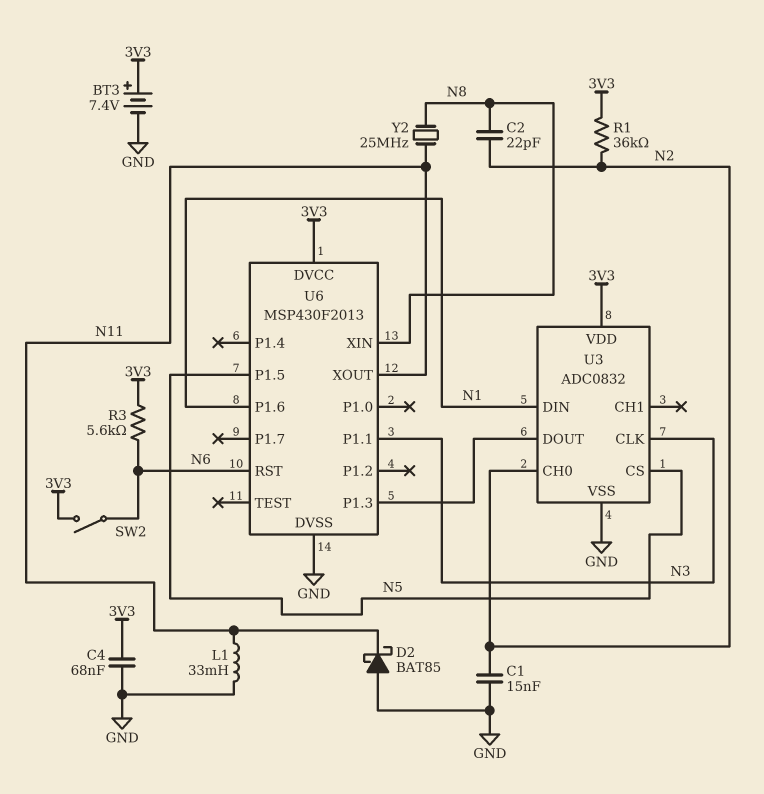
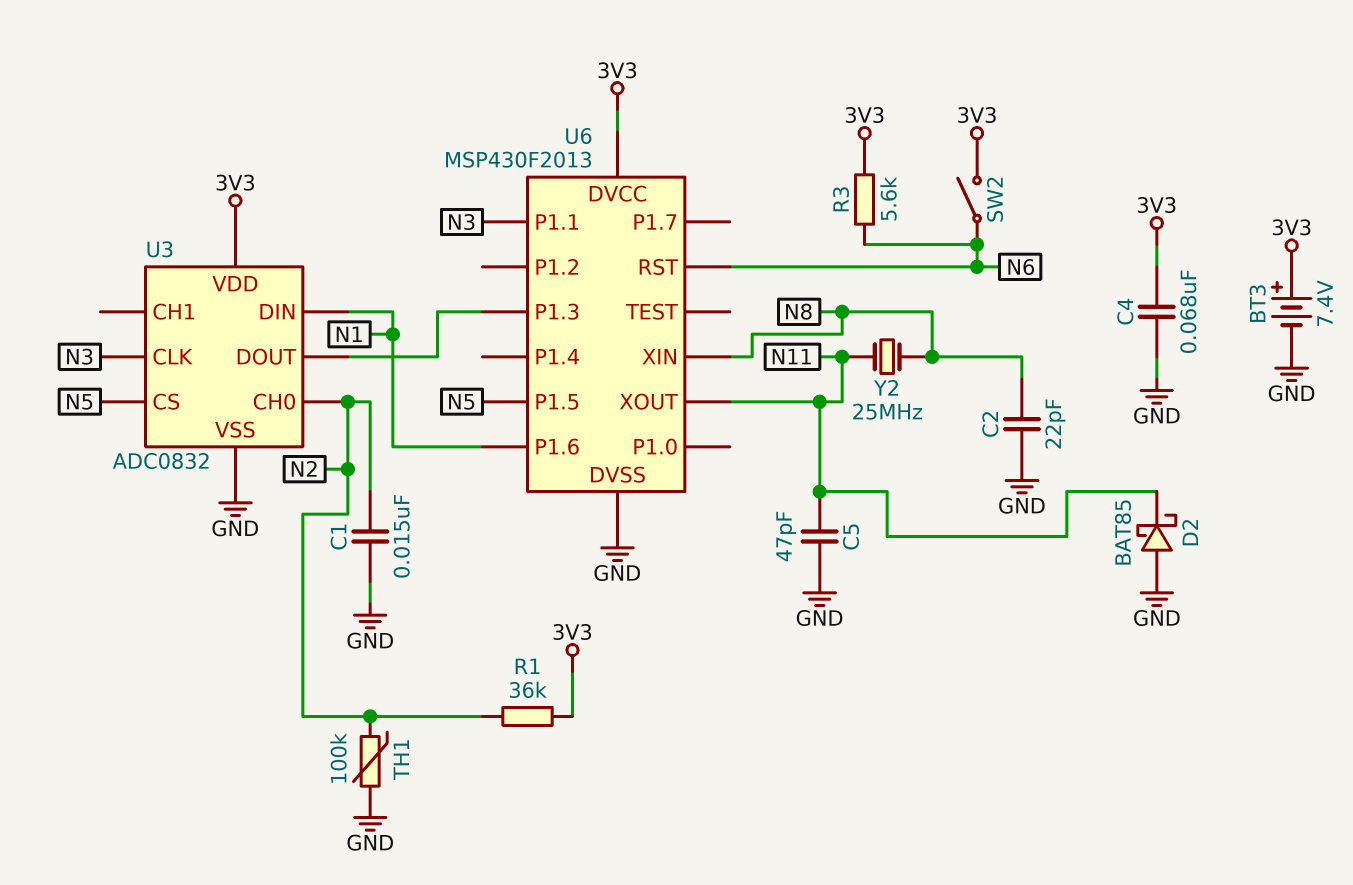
C2: 22pF (N2, N8) -> 22pF (GND, N8)
C5: none -> 47pF (GND, N11)
L1: 33mH (GND, N11) -> none
TH1: none -> 100k (GND, N2)

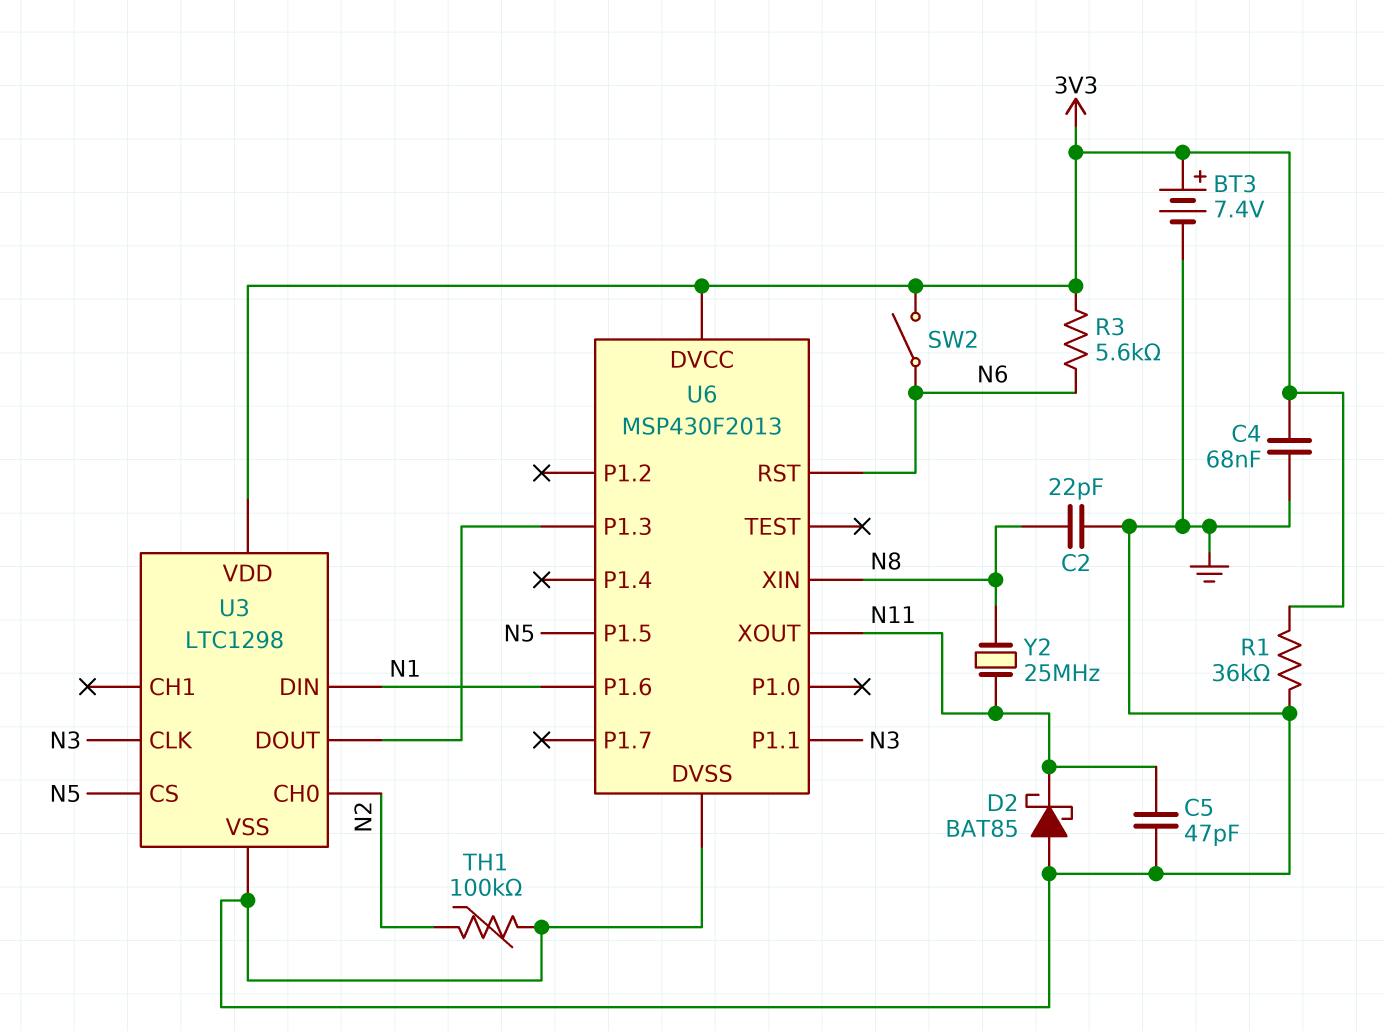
C1: 15nF (GND, N2) -> none
R1: 36k (3V3, N2) -> 36k (3V3, GND)
U3: ADC0832 -> LTC1298

